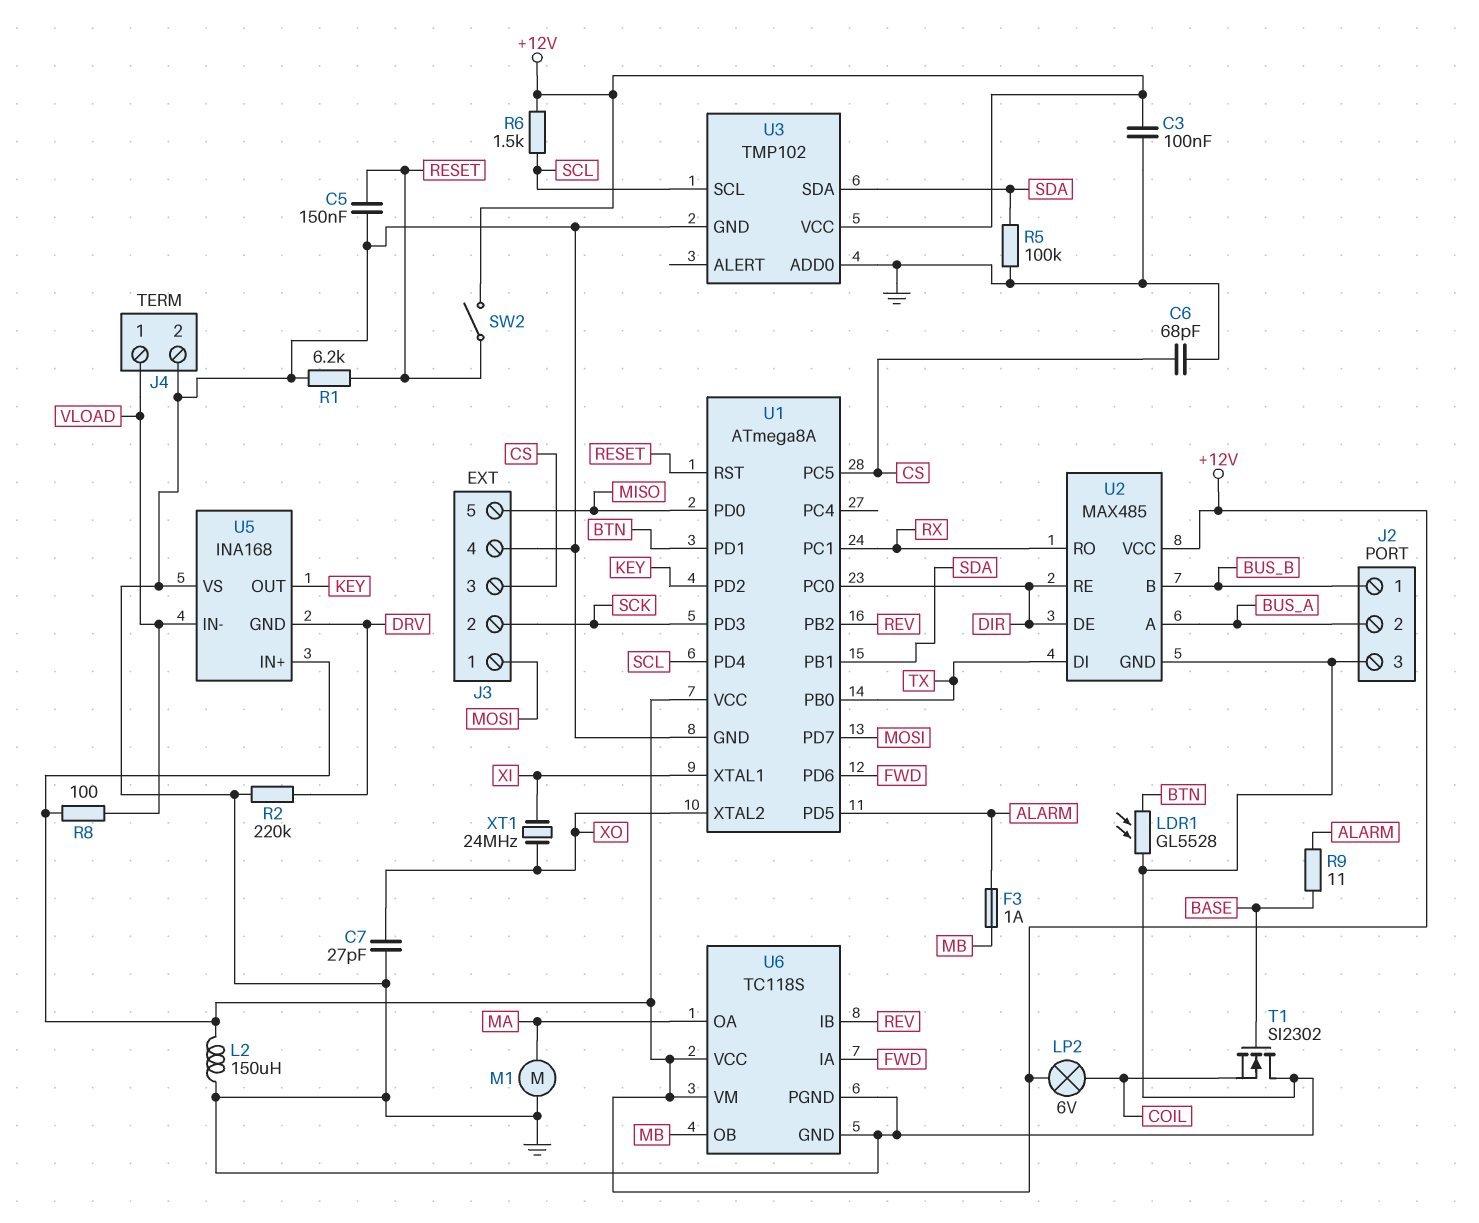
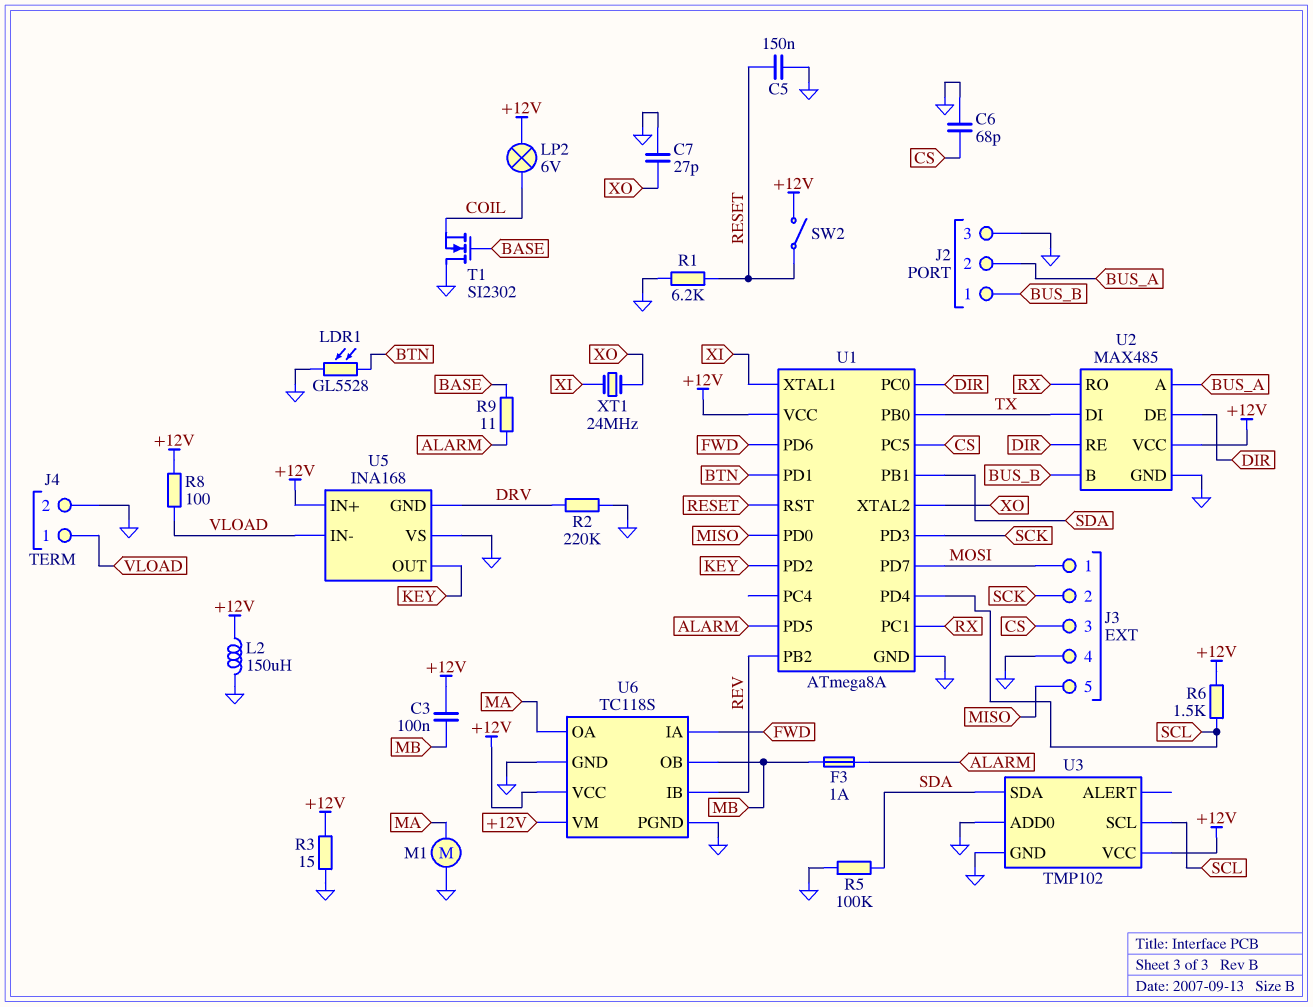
C3: 100nF (+12V, GND) -> 100nF (+12V, MB)
R3: none -> 15 (+12V, GND)

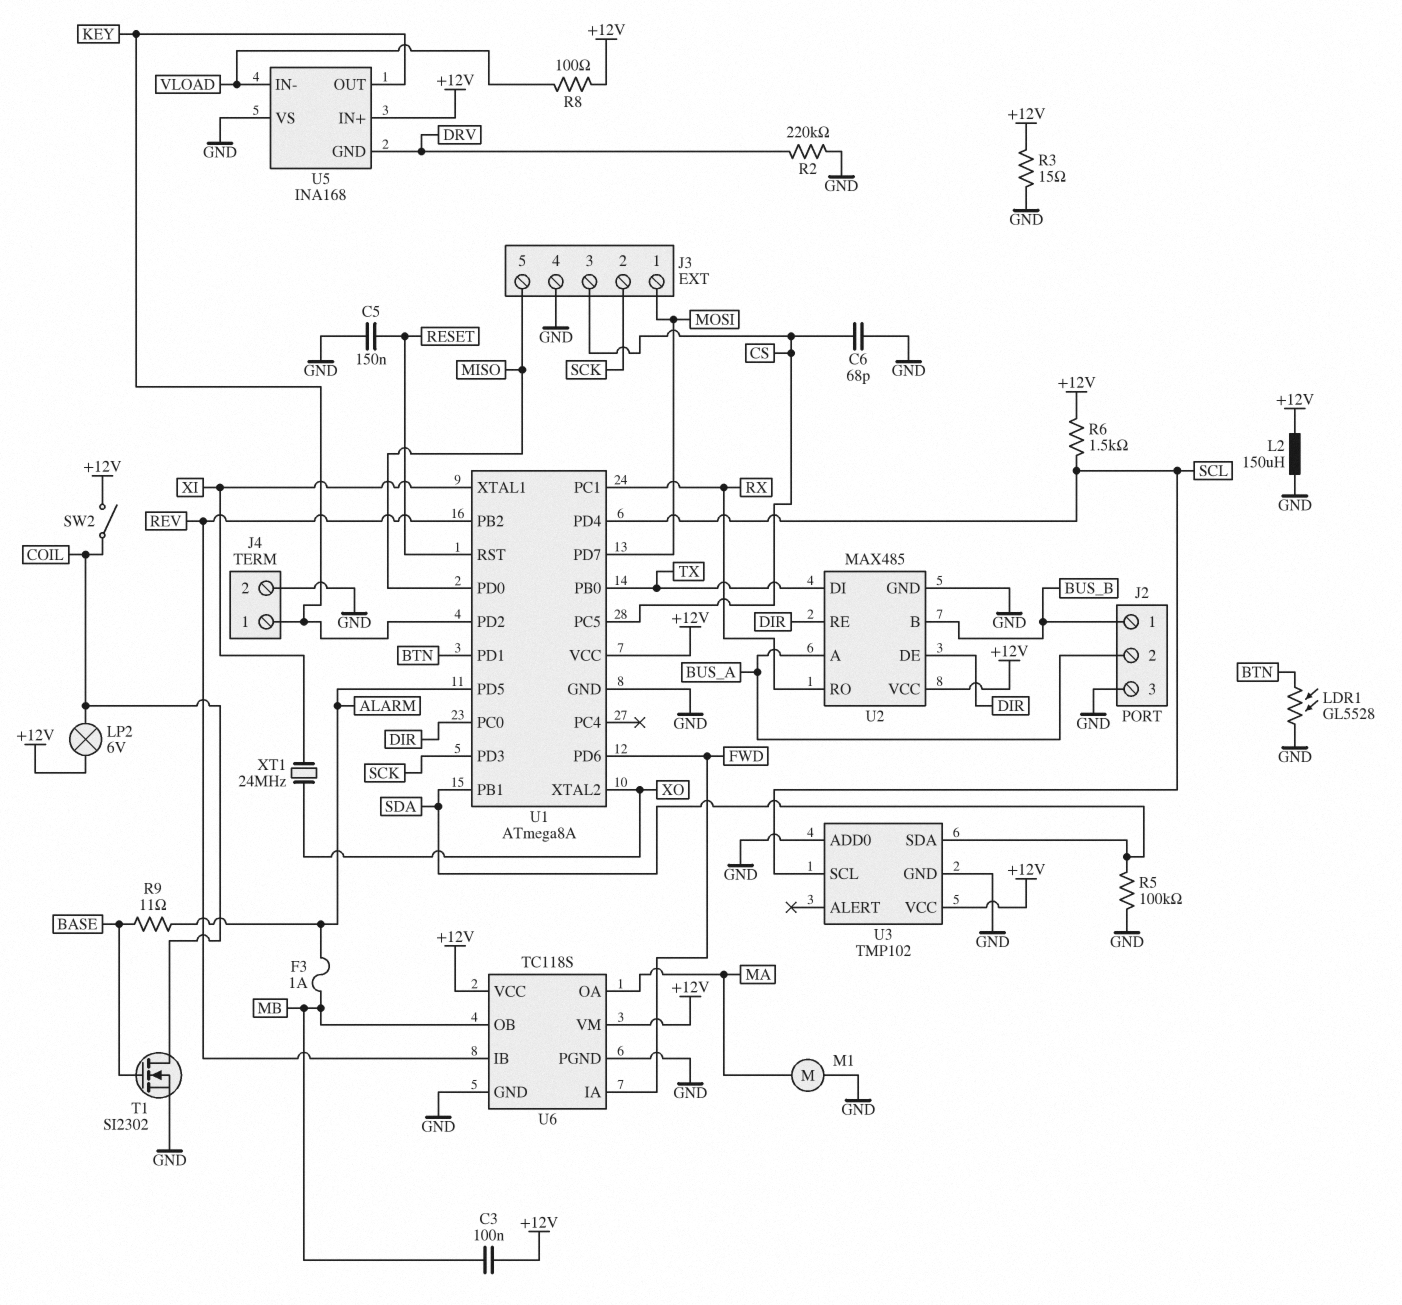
C7: 27pF (GND, XO) -> none
J4 pin 1: VLOAD -> KEY
R1: 6.2k (GND, RESET) -> none
SW2: switch (+12V, RESET) -> switch (+12V, COIL)
T1: NMOS SI2302 (G BASE, D GND, S COIL) -> NMOS SI2302 (G BASE, D COIL, S GND)

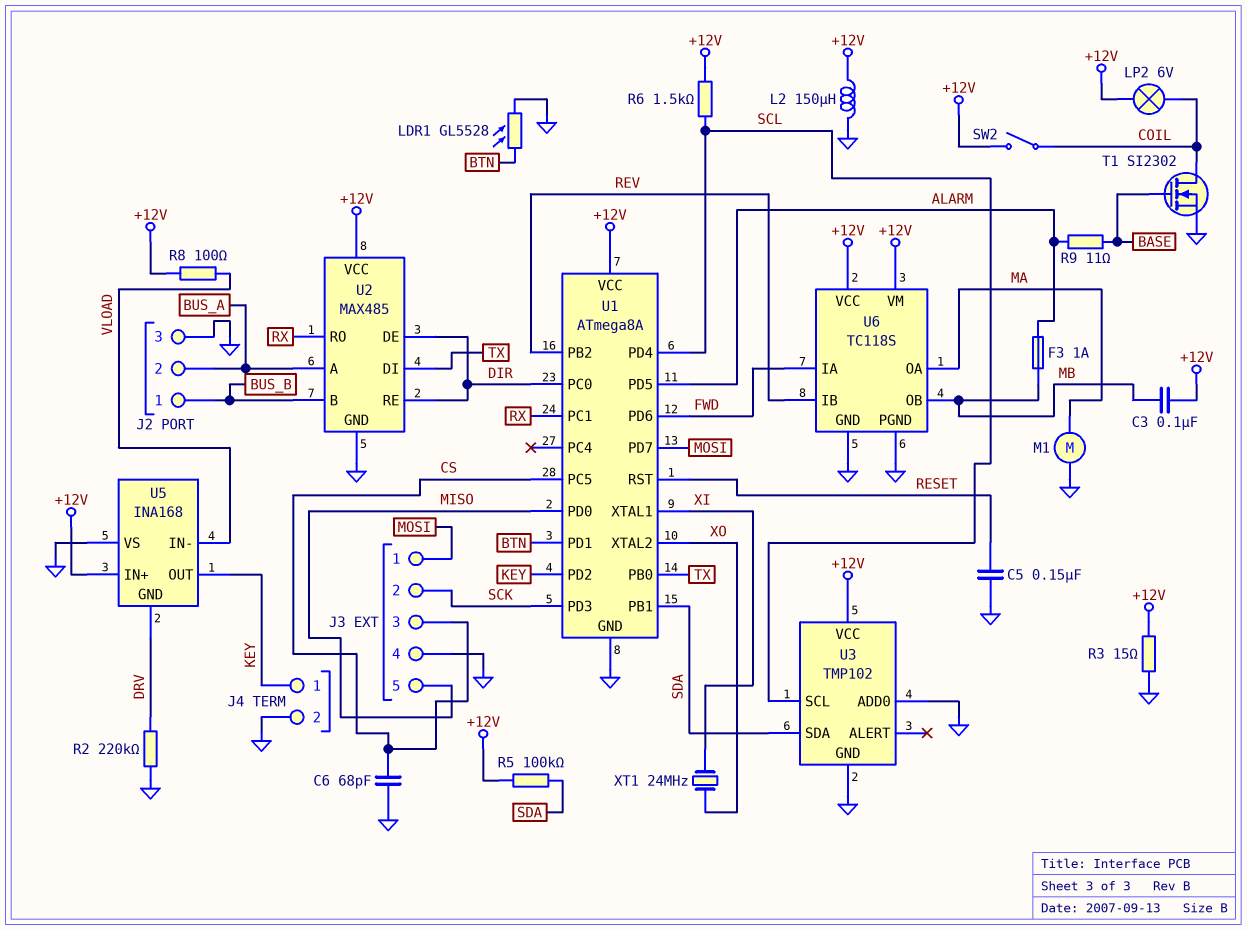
R5: 100k (GND, SDA) -> 100k (+12V, SDA)

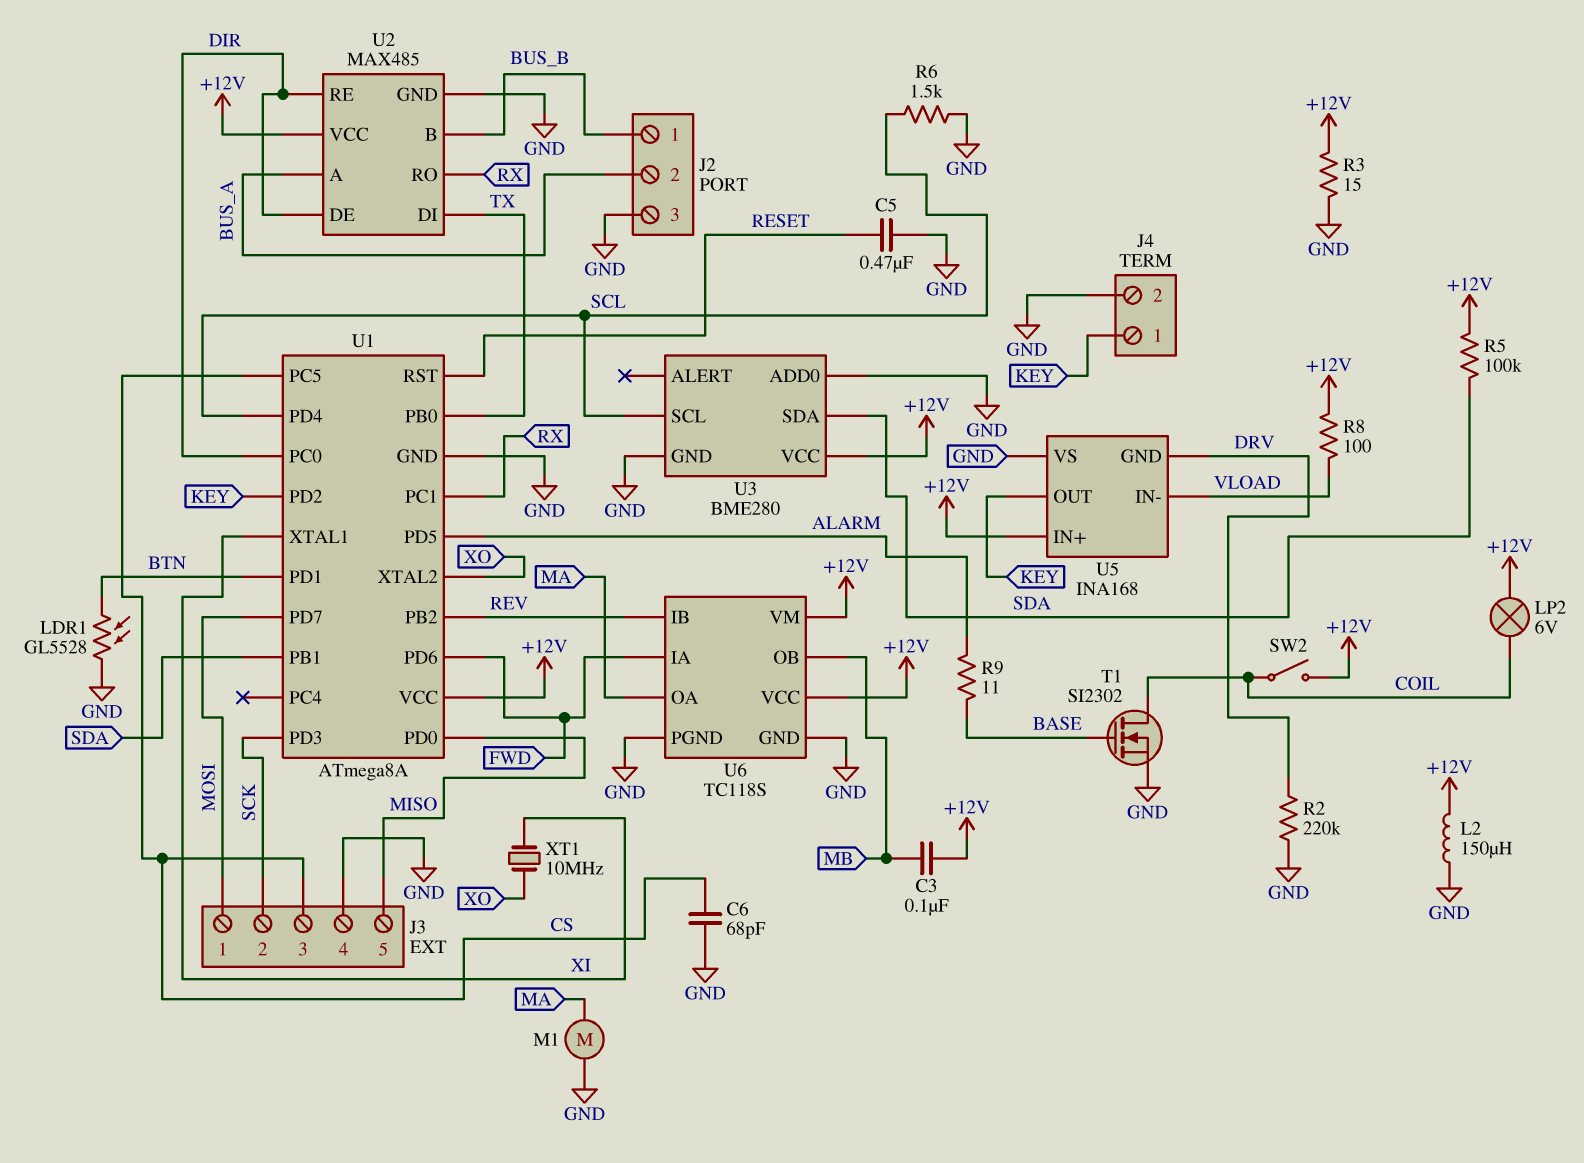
C5: 150nF (GND, RESET) -> 470nF (GND, RESET)
F3: 1A (ALARM, MB) -> none
R6: 1.5k (+12V, SCL) -> 1.5k (GND, SCL)
U3: TMP102 -> BME280
XT1: 24MHz (XI, XO) -> 10MHz (XI, XO)

